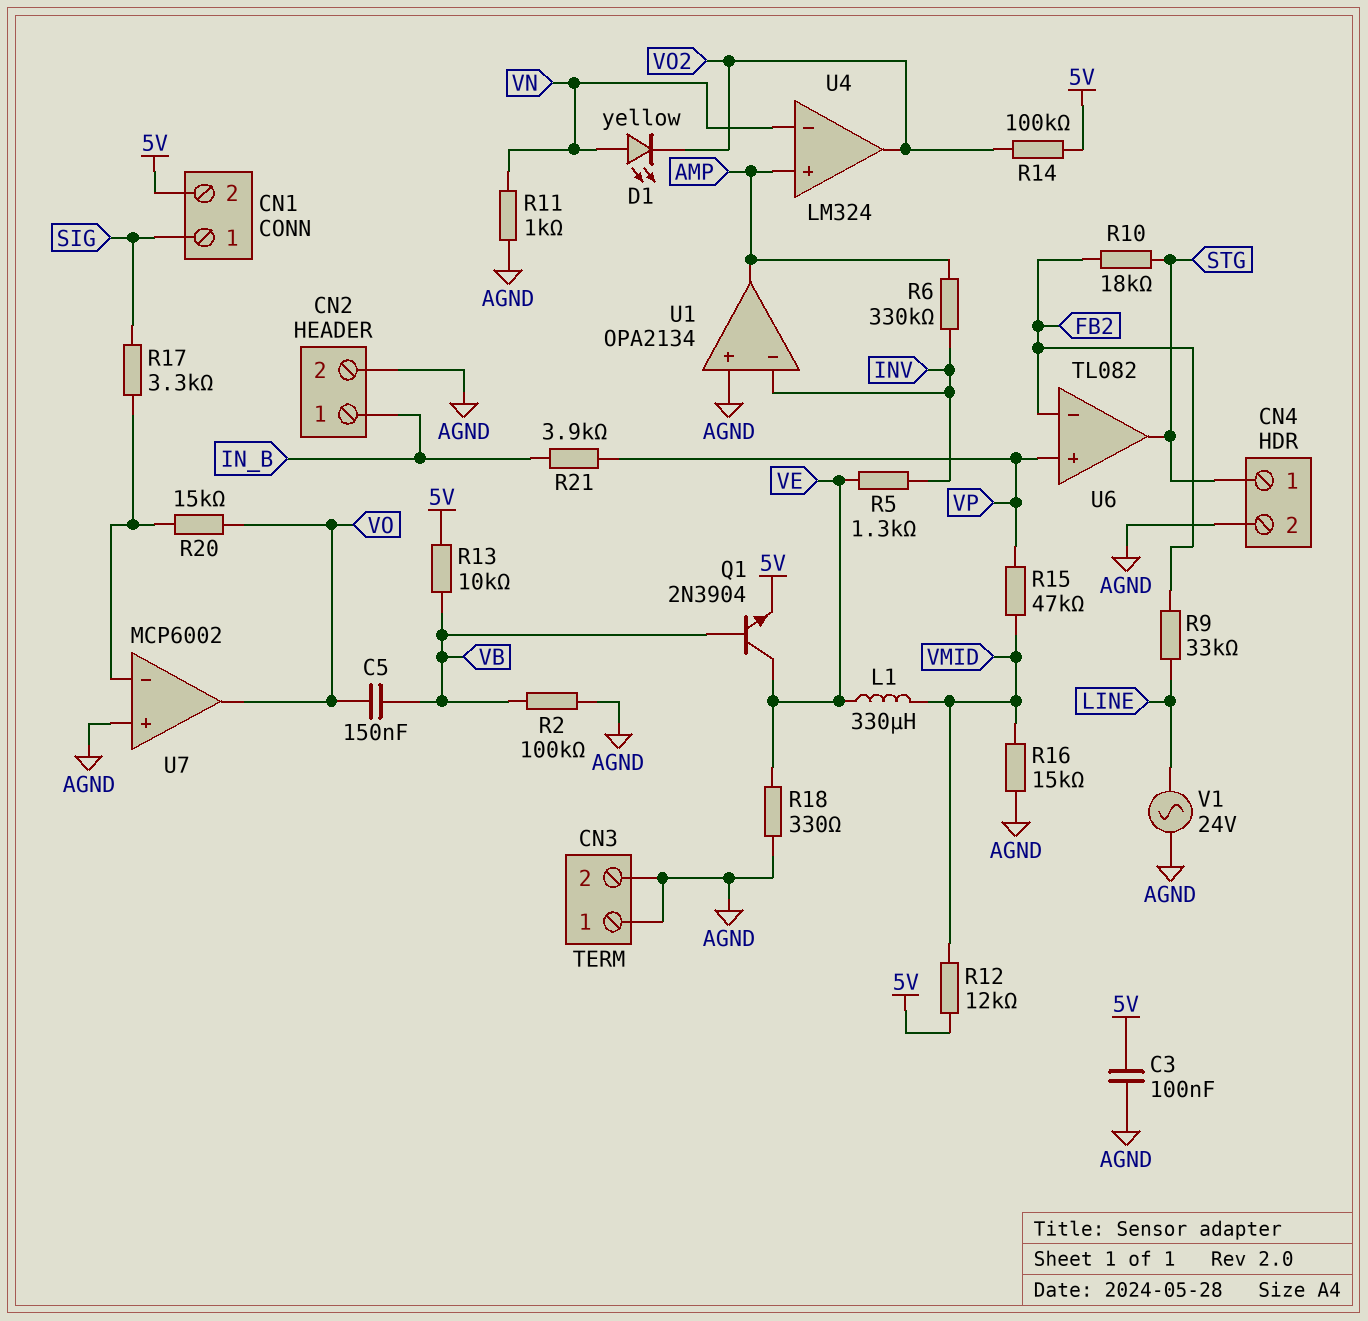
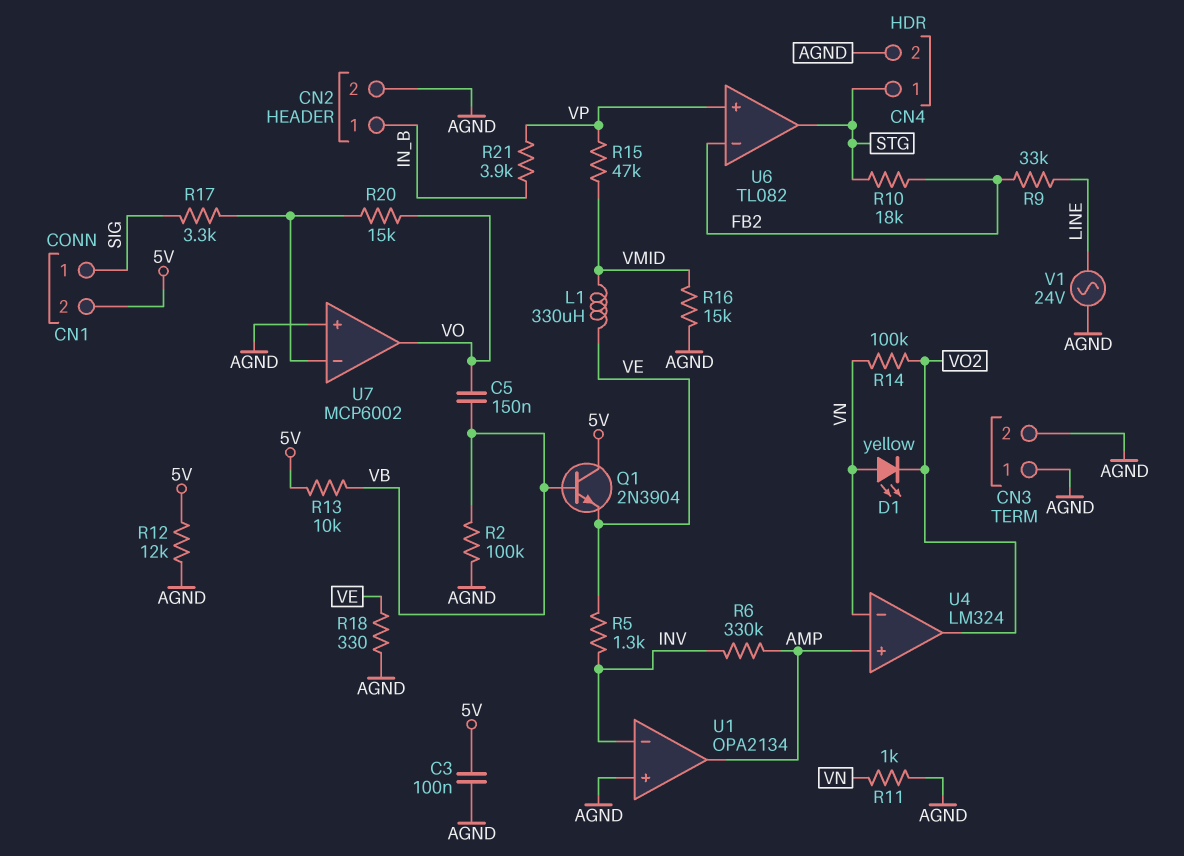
Q1: NPN 2N3904 (B VB, C VE, E 5V) -> NPN 2N3904 (B VB, C 5V, E VE)
R12: 12k (5V, VMID) -> 12k (5V, AGND)
R14: 100k (5V, VO2) -> 100k (VN, VO2)

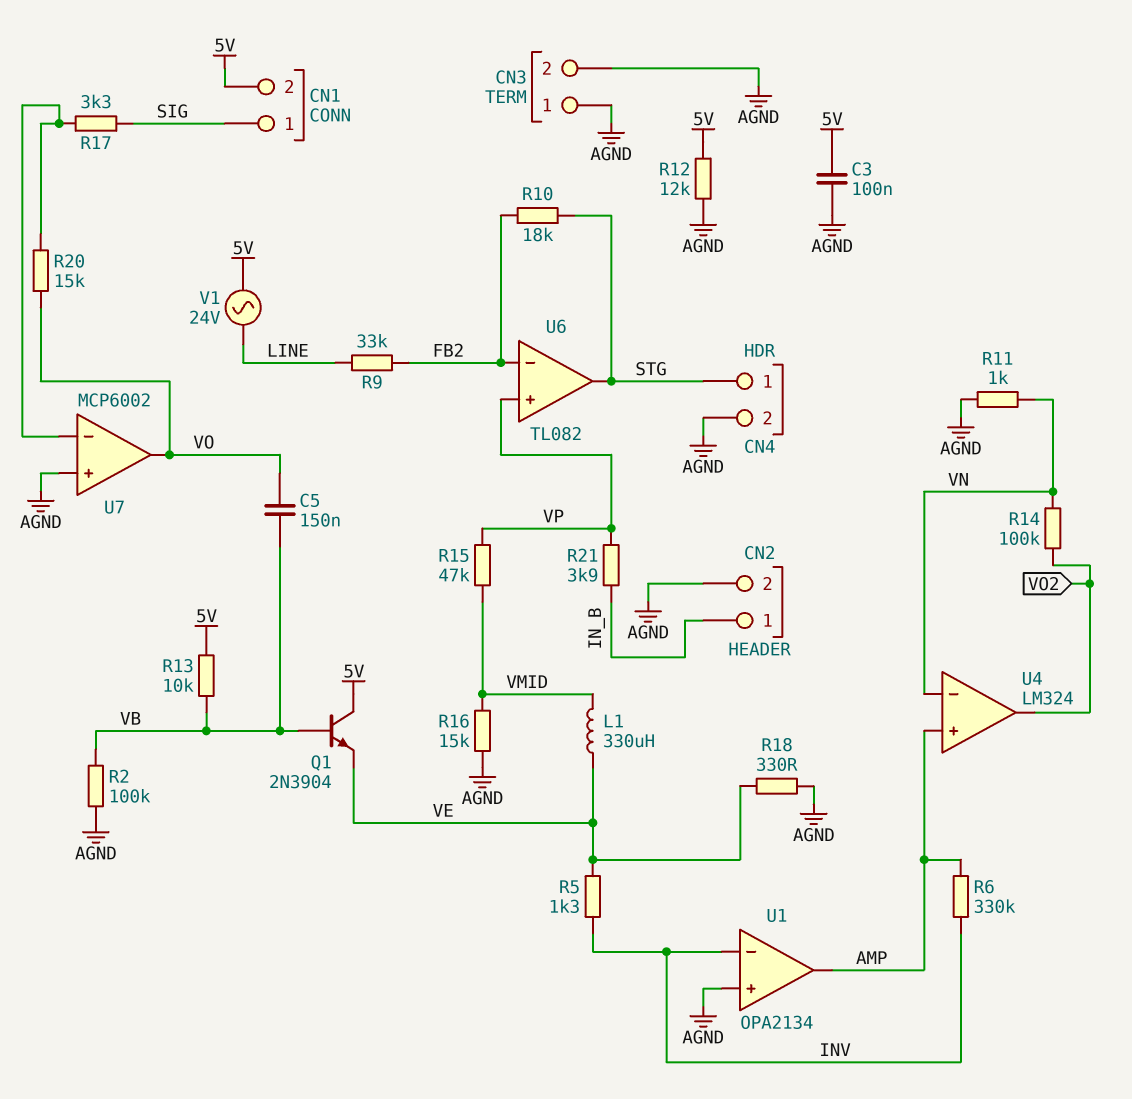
D1: LED yellow (A VN, K VO2) -> none
V1: AC 24V (AGND, LINE) -> AC 24V (5V, LINE)

